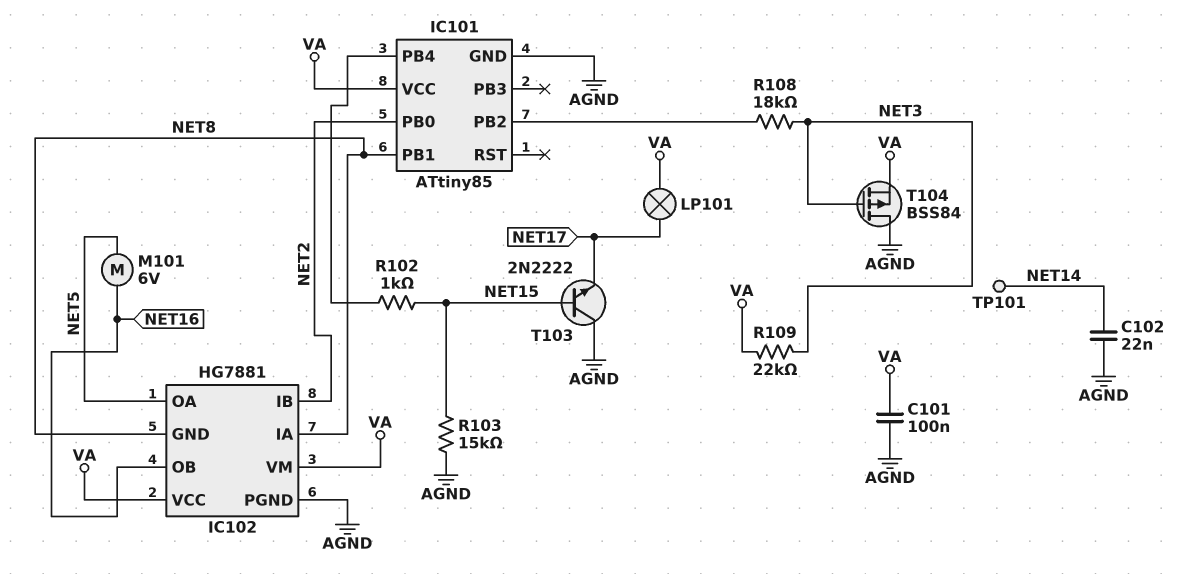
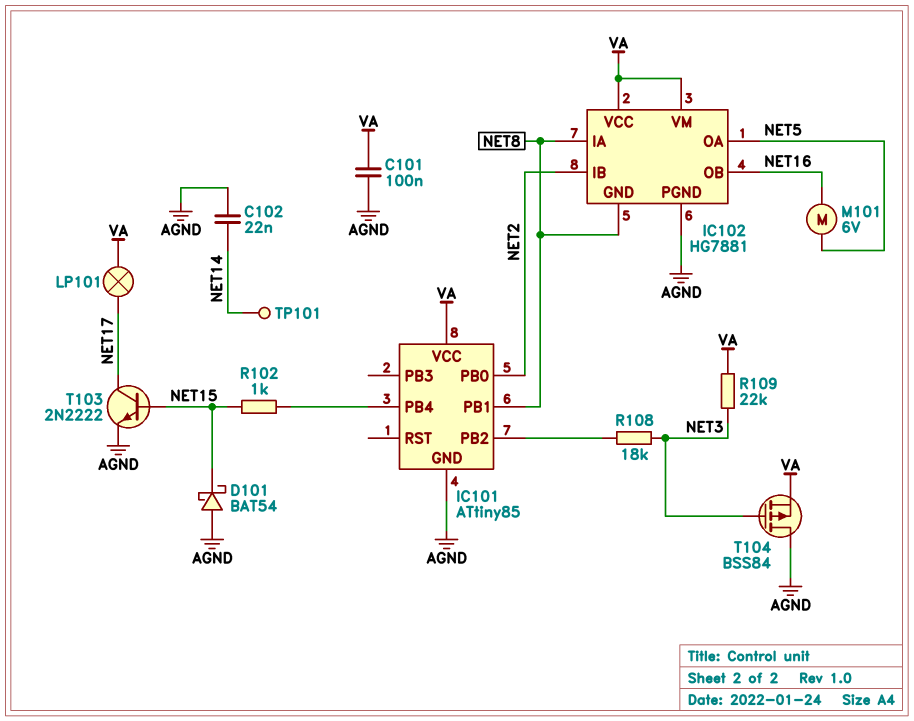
D101: none -> schottky BAT54 (A AGND, K NET15)
R103: 15k (AGND, NET15) -> none
T103: NPN 2N2222 (B NET15, C AGND, E NET17) -> NPN 2N2222 (B NET15, C NET17, E AGND)

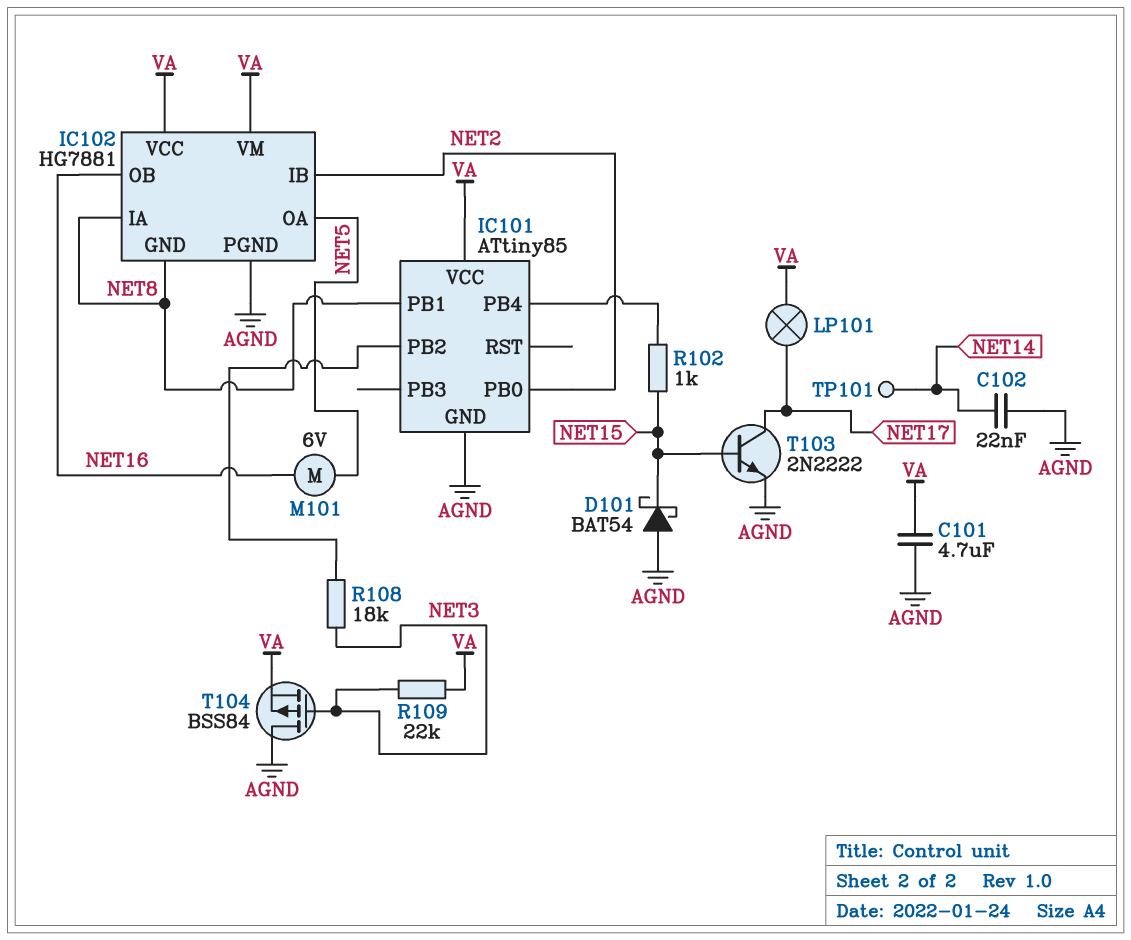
C101: 100nF (AGND, VA) -> 4.7uF (AGND, VA)

